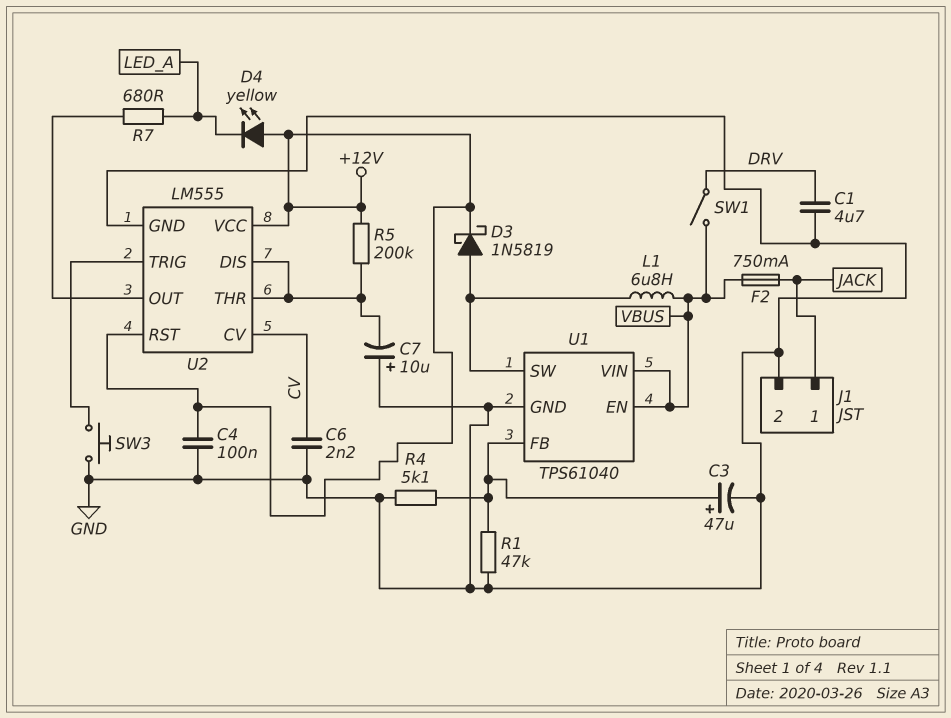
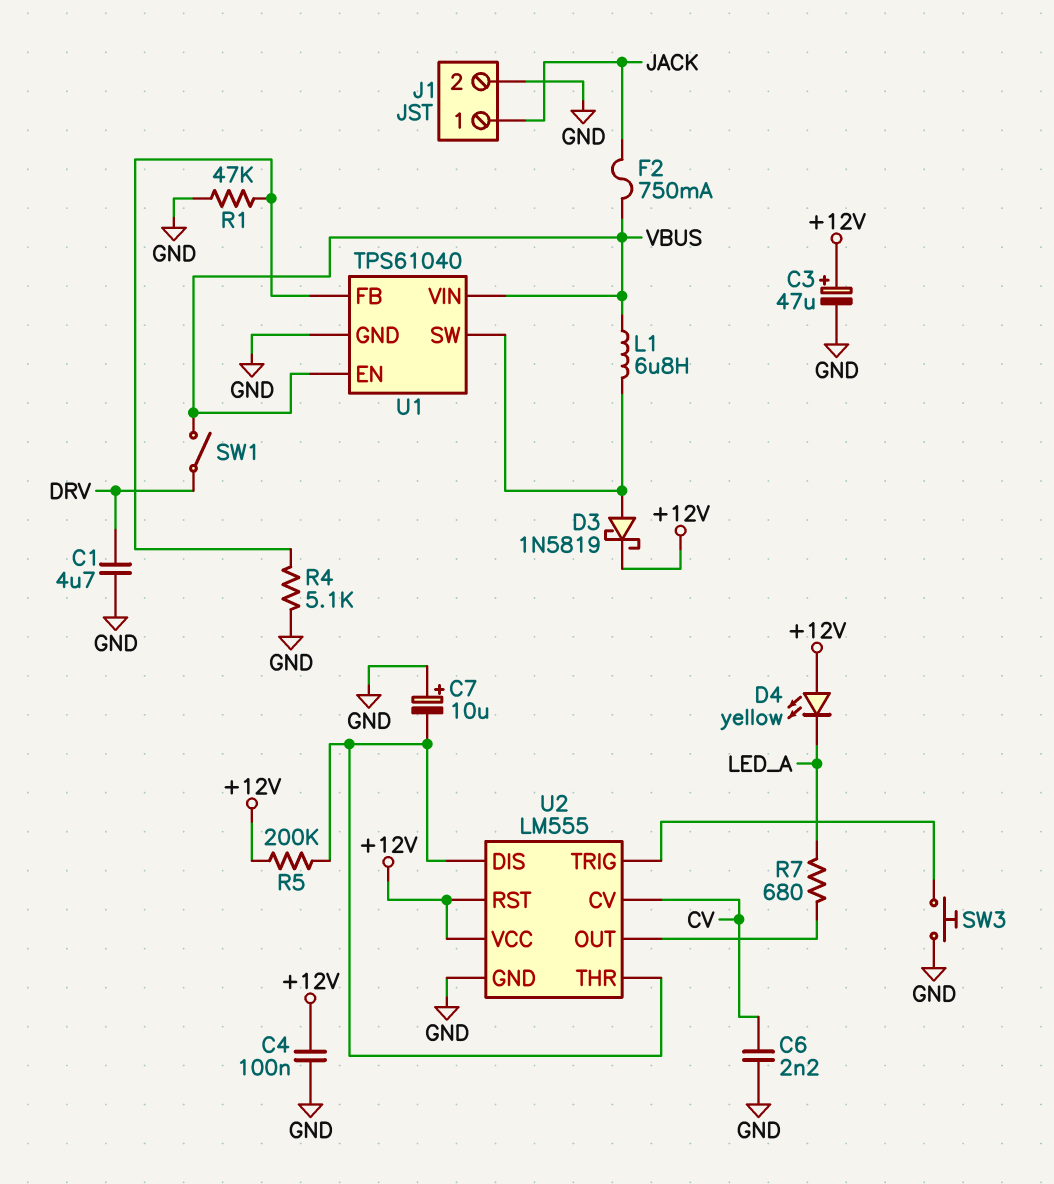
C3: 47uF (plus U1/FB, minus GND) -> 47uF (plus +12V, minus GND)

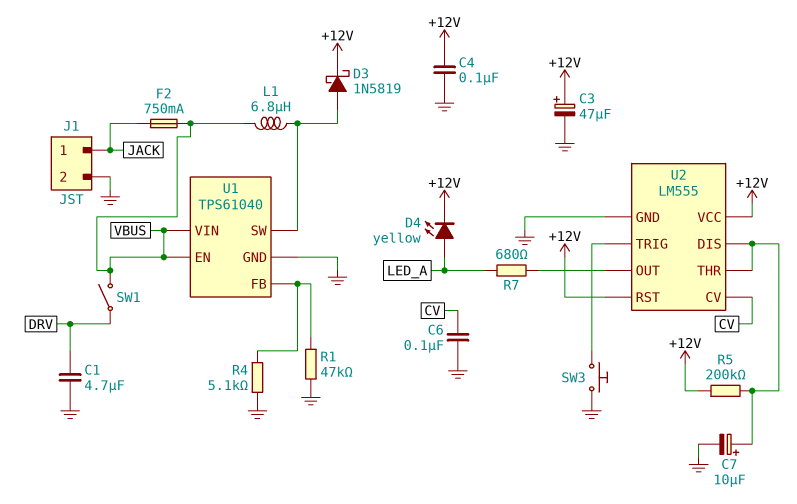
C6: 2.2nF (CV, GND) -> 100nF (CV, GND)
C7: 10uF (plus GND, minus U2/DIS) -> 10uF (plus U2/DIS, minus GND)
D4: LED yellow (A +12V, K LED_A) -> LED yellow (A LED_A, K +12V)

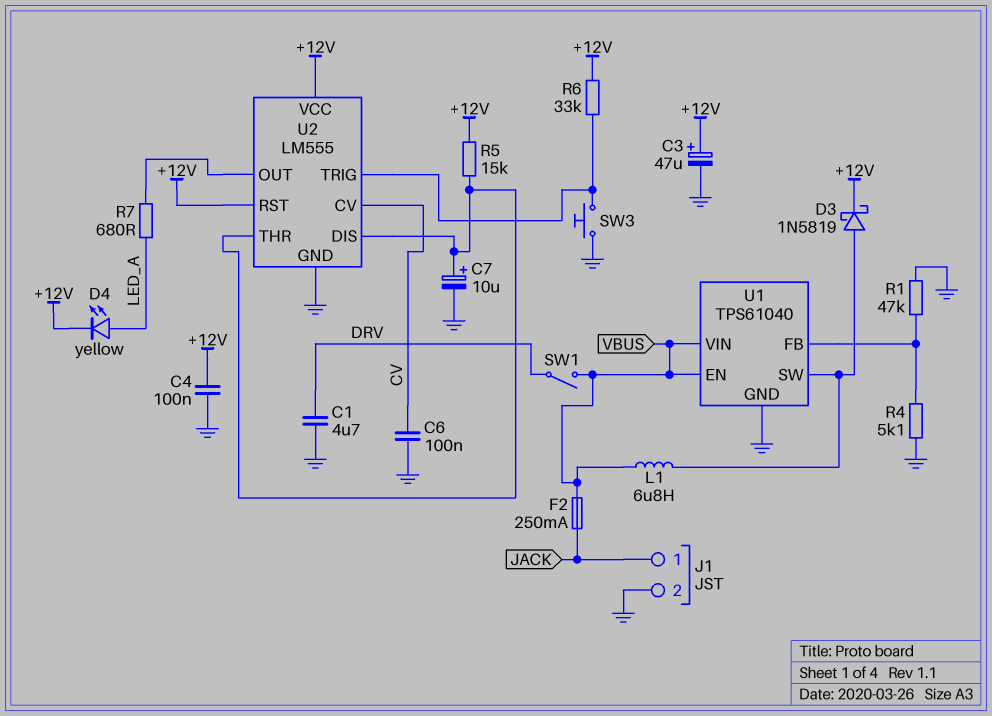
F2: 750mA (JACK, VBUS) -> 250mA (JACK, VBUS)
R5: 200k (+12V, U2/DIS) -> 15k (+12V, U2/DIS)
R6: none -> 33k (+12V, U2/TRIG)

